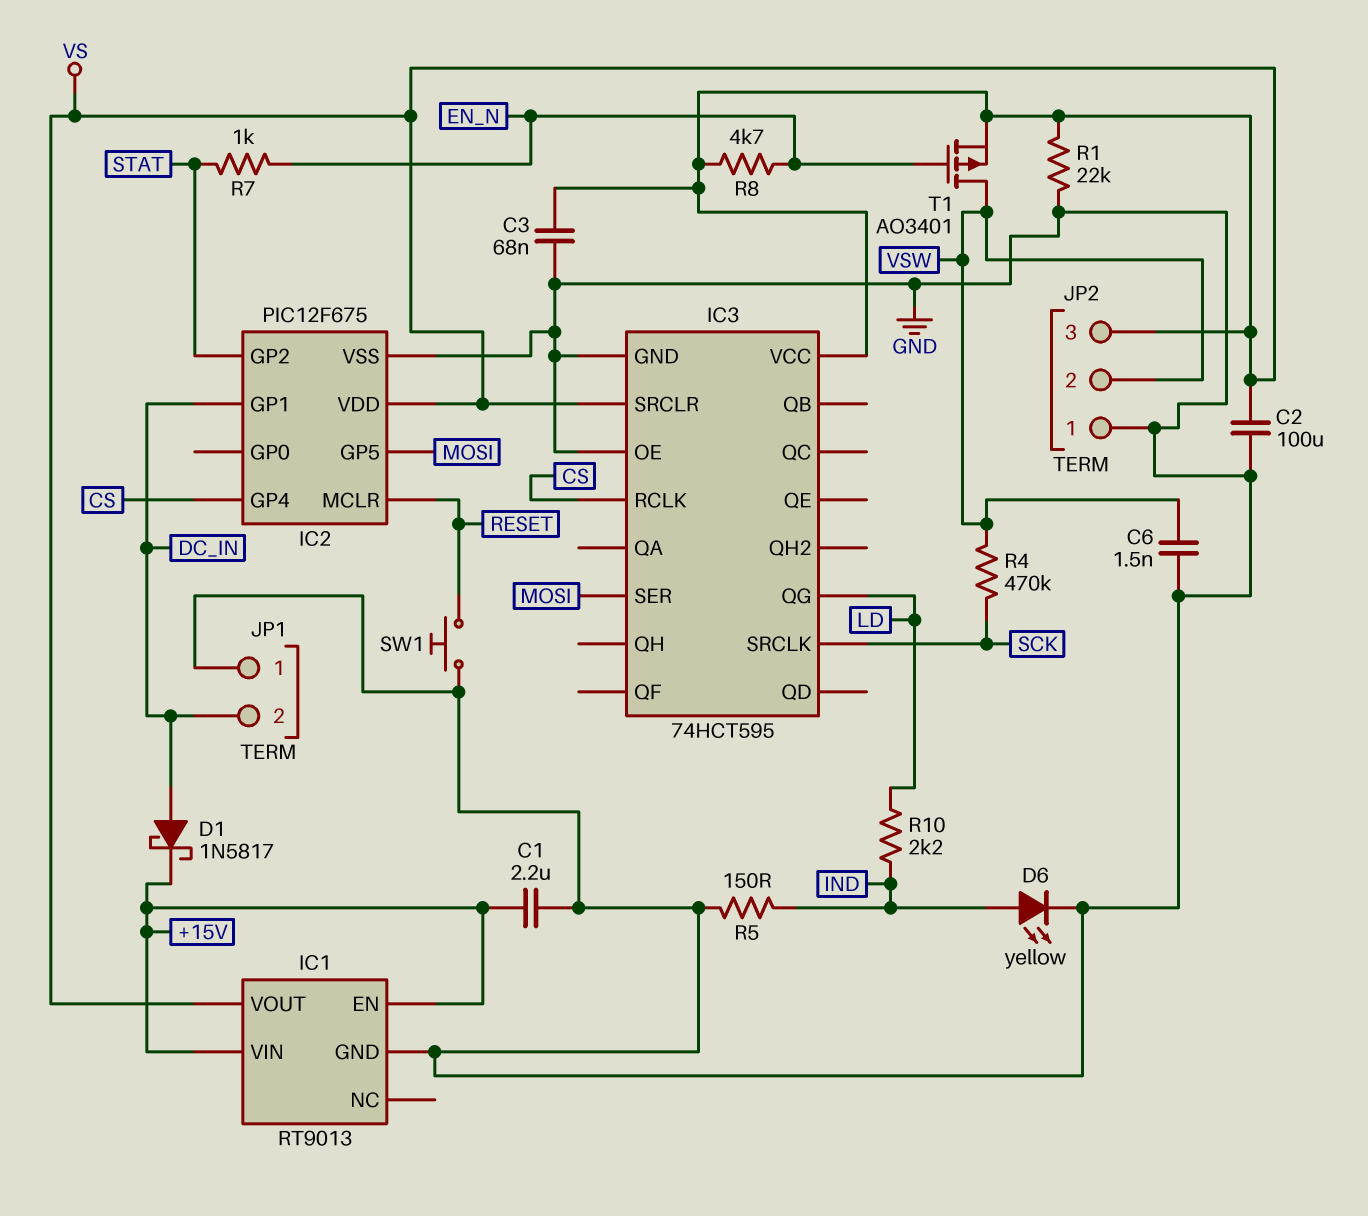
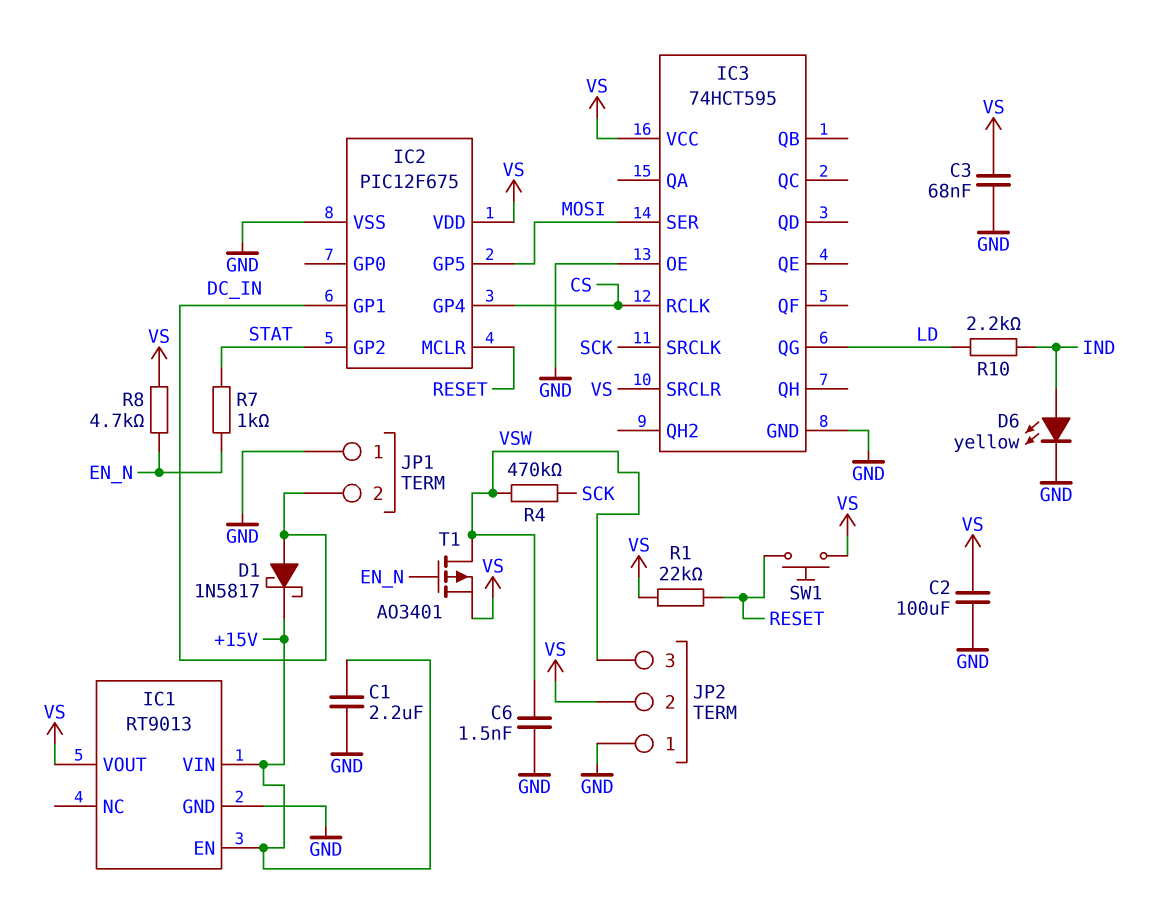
JP2 pin 2: VSW -> VS
JP2 pin 3: VS -> VSW
R1: 22k (GND, VS) -> 22k (RESET, VS)
R5: 150 (GND, IND) -> none
SW1: button (GND, RESET) -> button (RESET, VS)

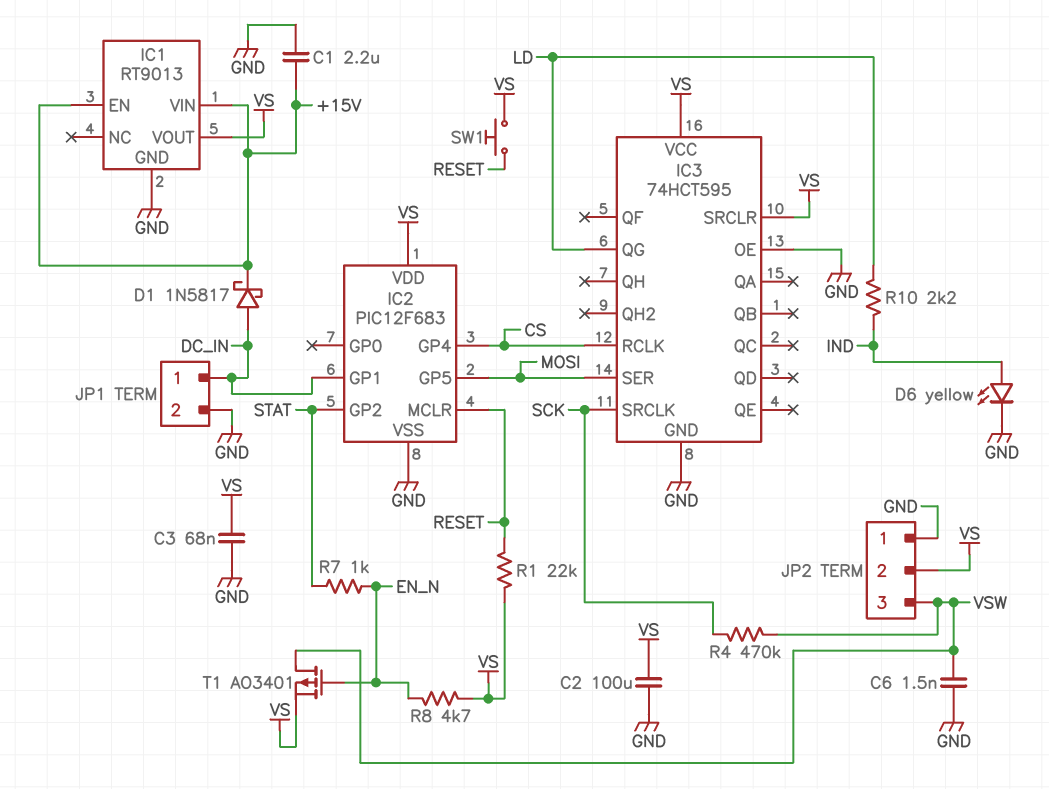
IC2: PIC12F675 -> PIC12F683
JP1 pin 1: GND -> DC_IN
JP1 pin 2: DC_IN -> GND

